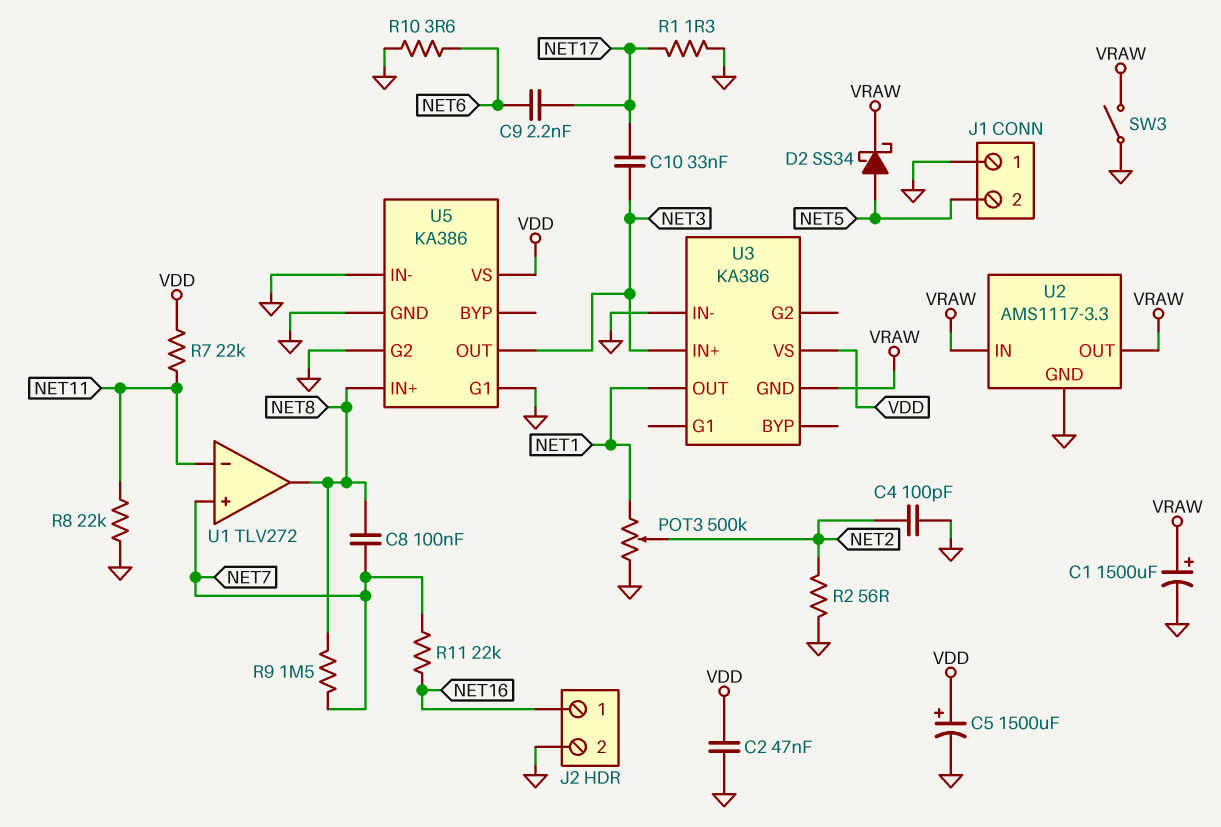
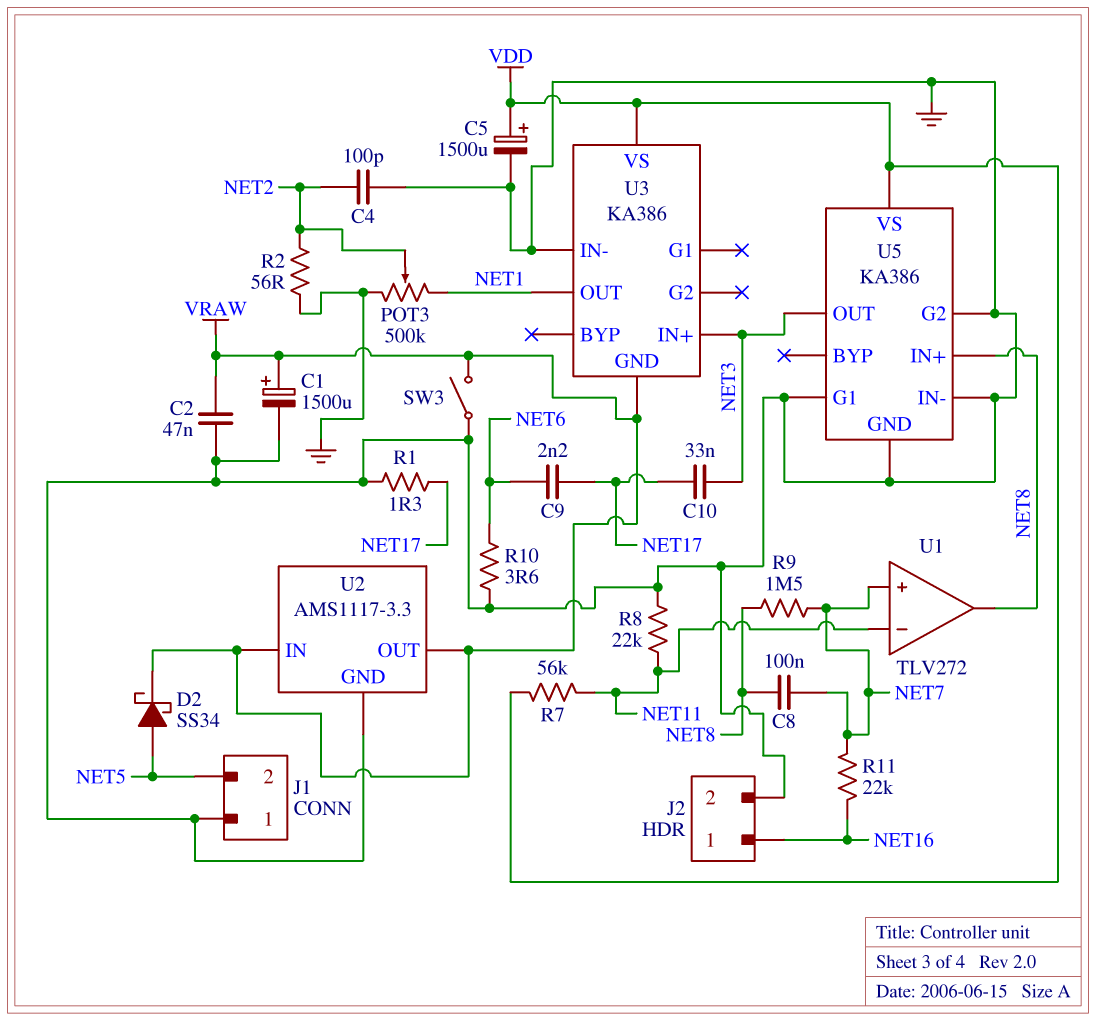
C2: 47nF (GND, VDD) -> 47nF (GND, VRAW)
R7: 22k (NET11, VDD) -> 56k (NET11, VDD)

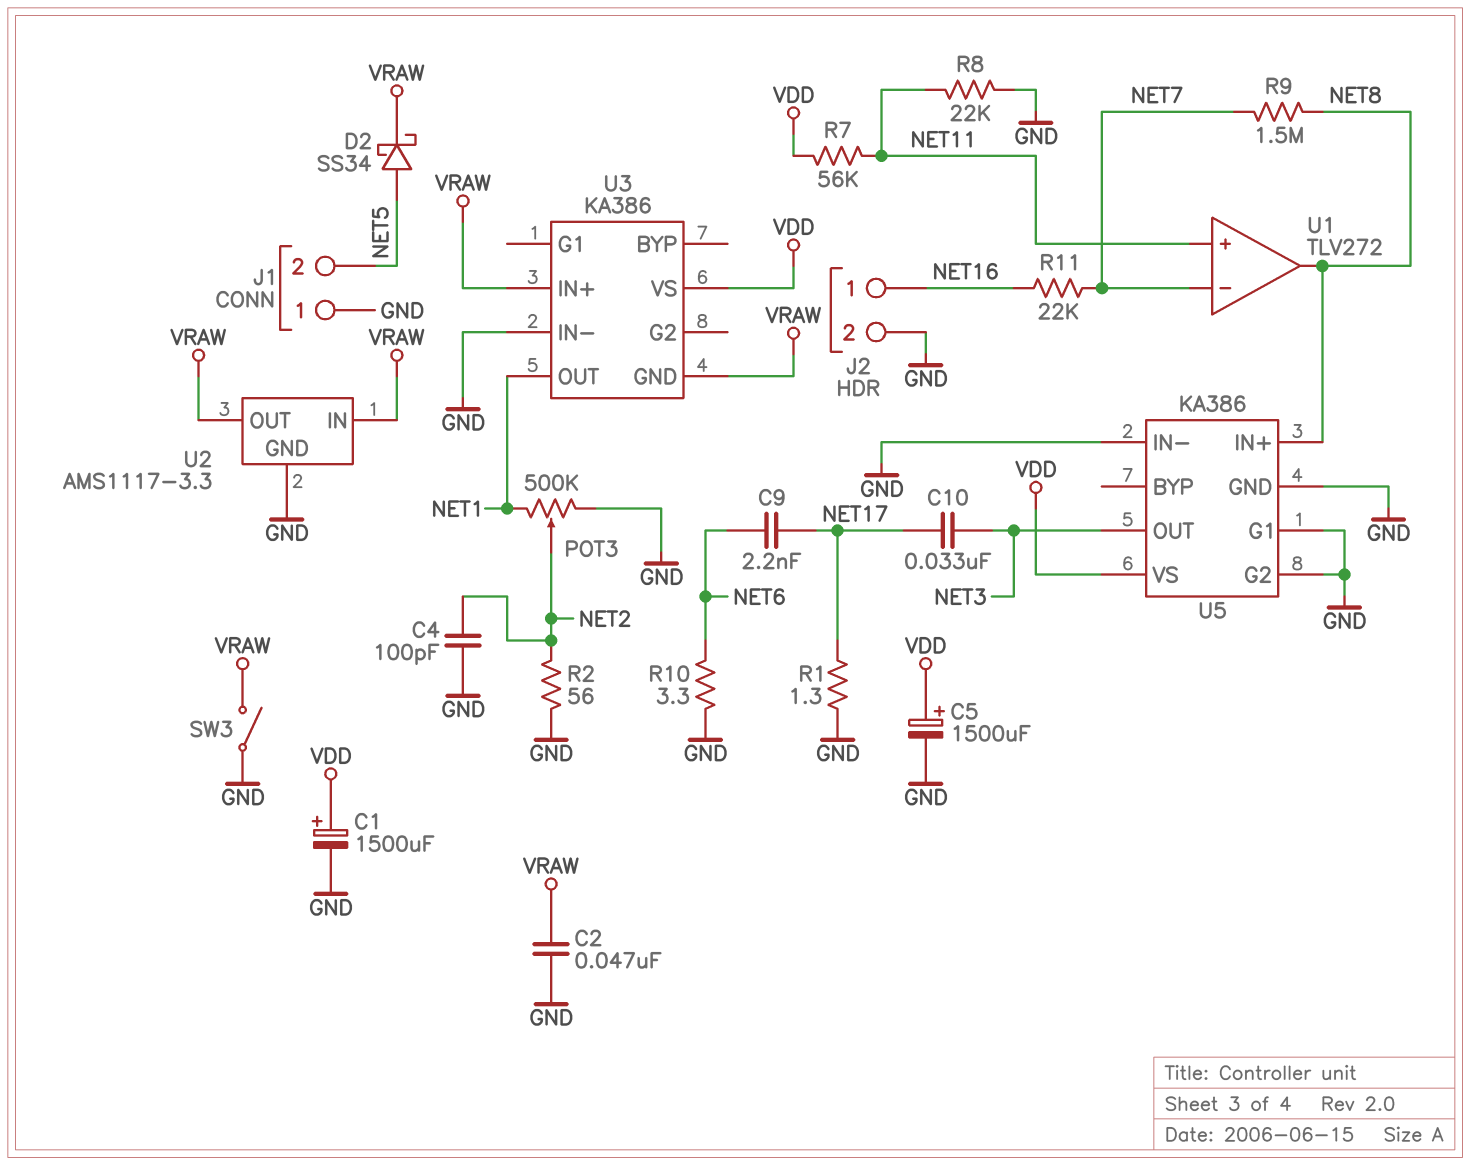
C1: 1500uF (plus VRAW, minus GND) -> 1500uF (plus VDD, minus GND)
C8: 100nF (NET7, NET8) -> none
R10: 3.6 (GND, NET6) -> 3.3 (GND, NET6)
U1 pin in+: NET7 -> NET11
U1 pin in-: NET11 -> NET7
U3 pin IN+: NET3 -> VRAW

